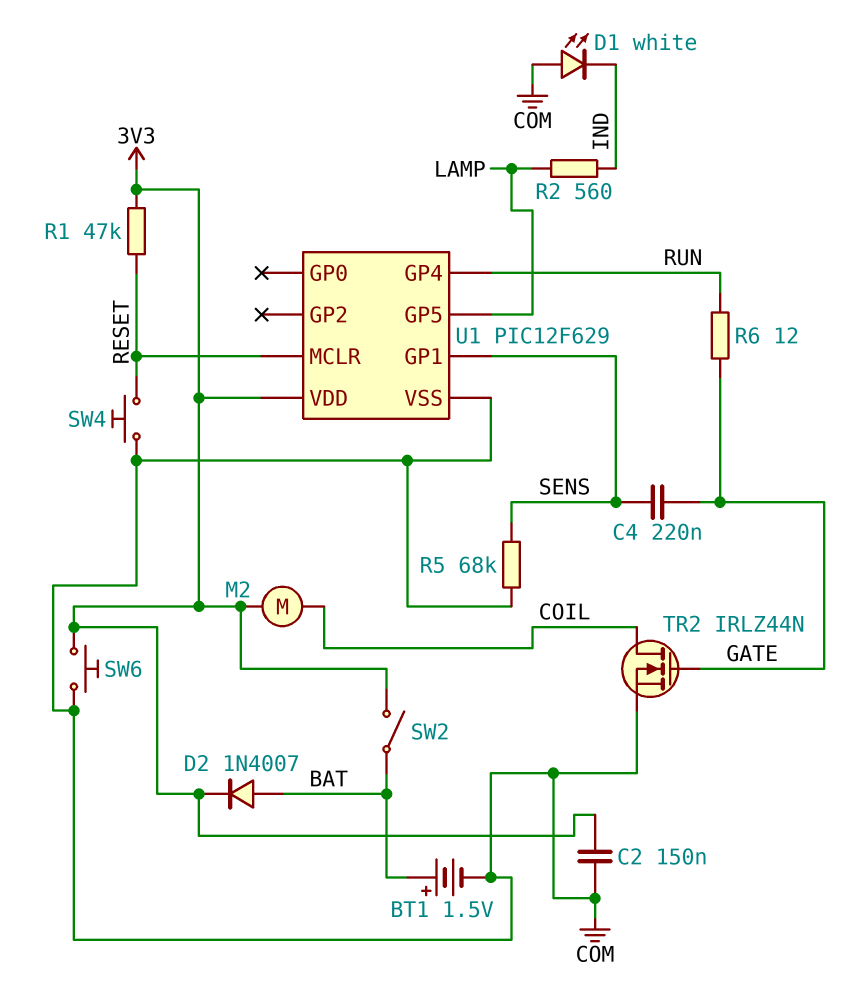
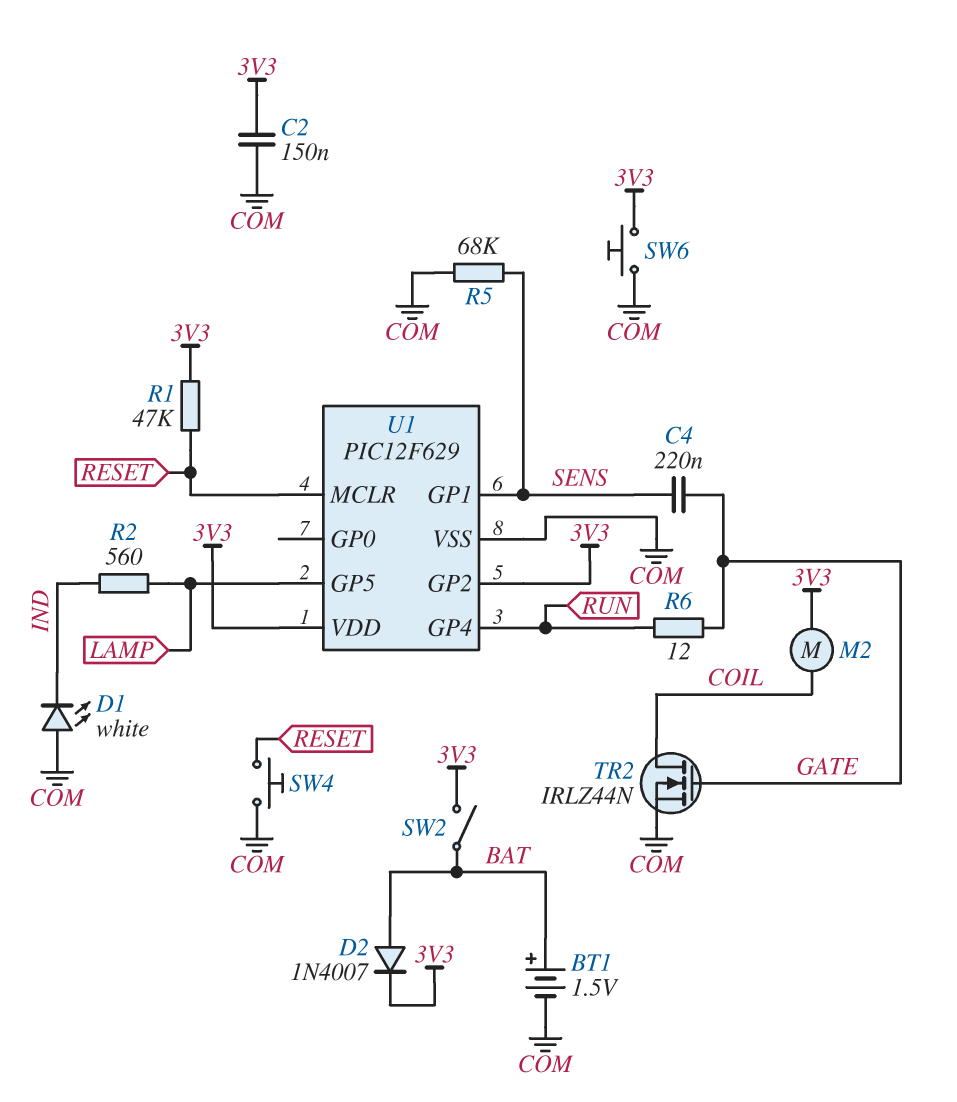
U1 pin GP2: none -> 3V3

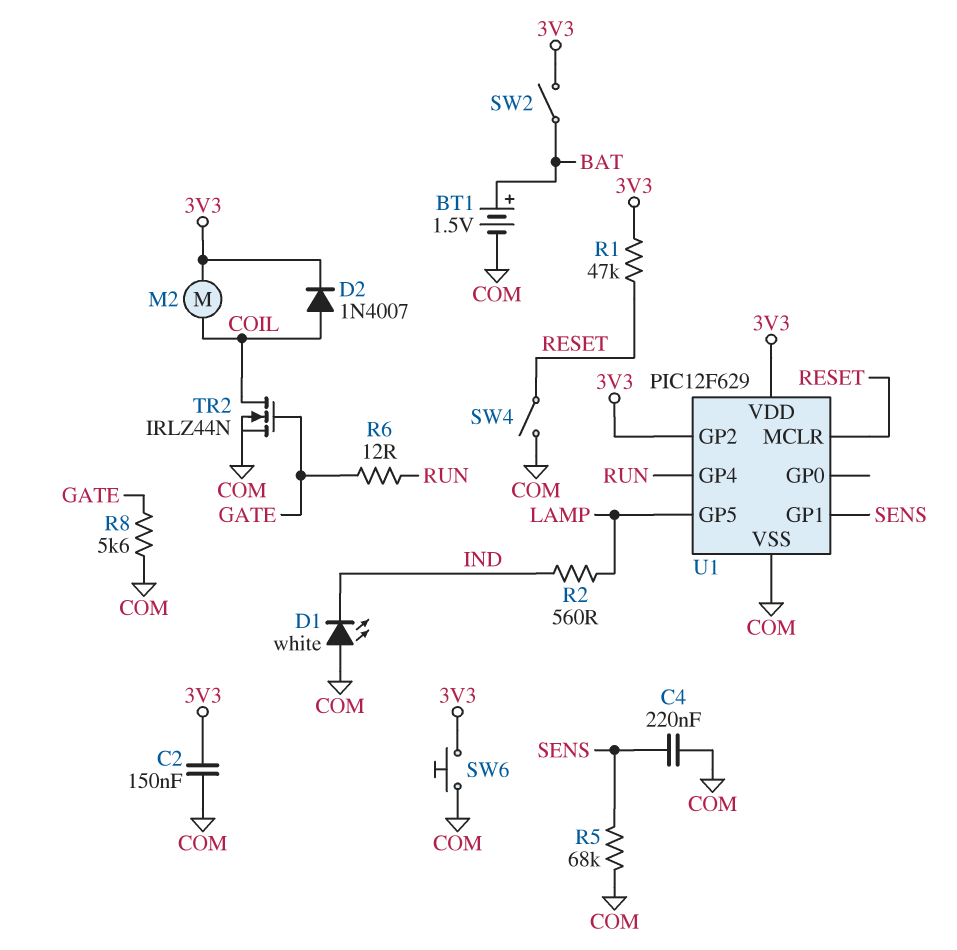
C4: 220nF (GATE, SENS) -> 220nF (COM, SENS)
D2: diode 1N4007 (A BAT, K 3V3) -> diode 1N4007 (A COIL, K 3V3)
R8: none -> 5.6k (COM, GATE)
SW4: button (COM, RESET) -> switch (COM, RESET)

